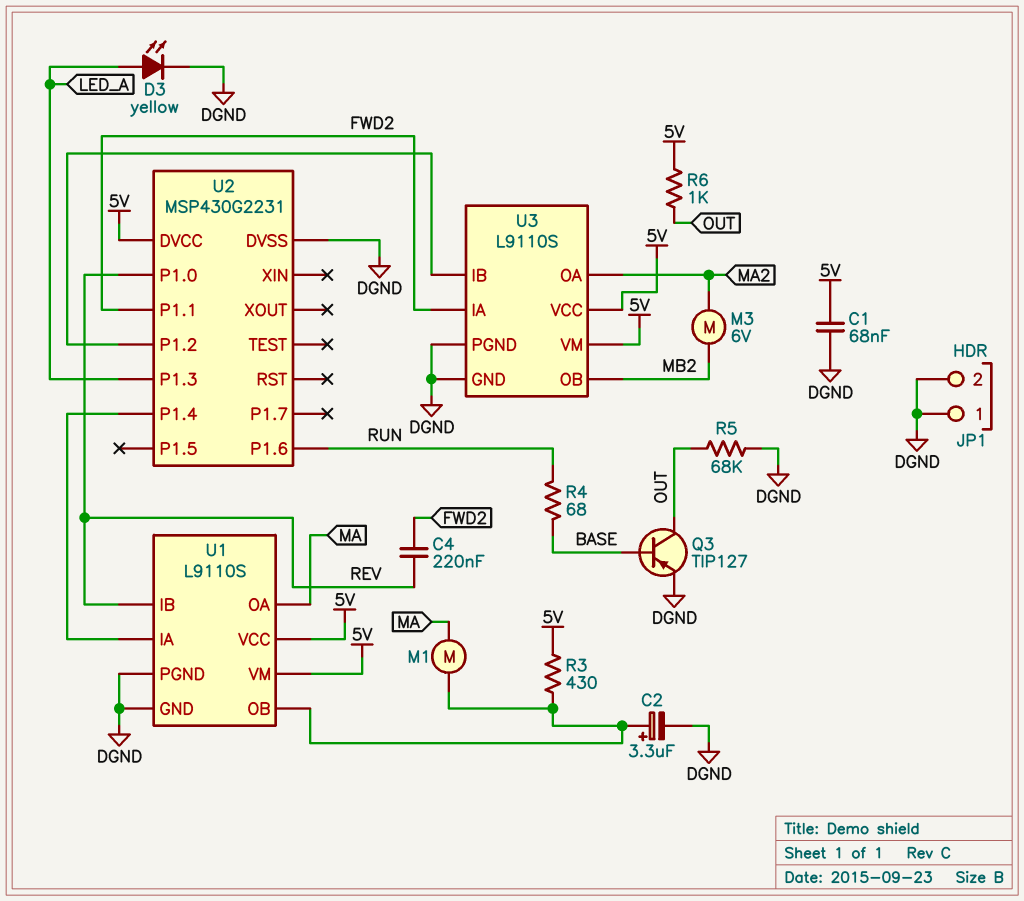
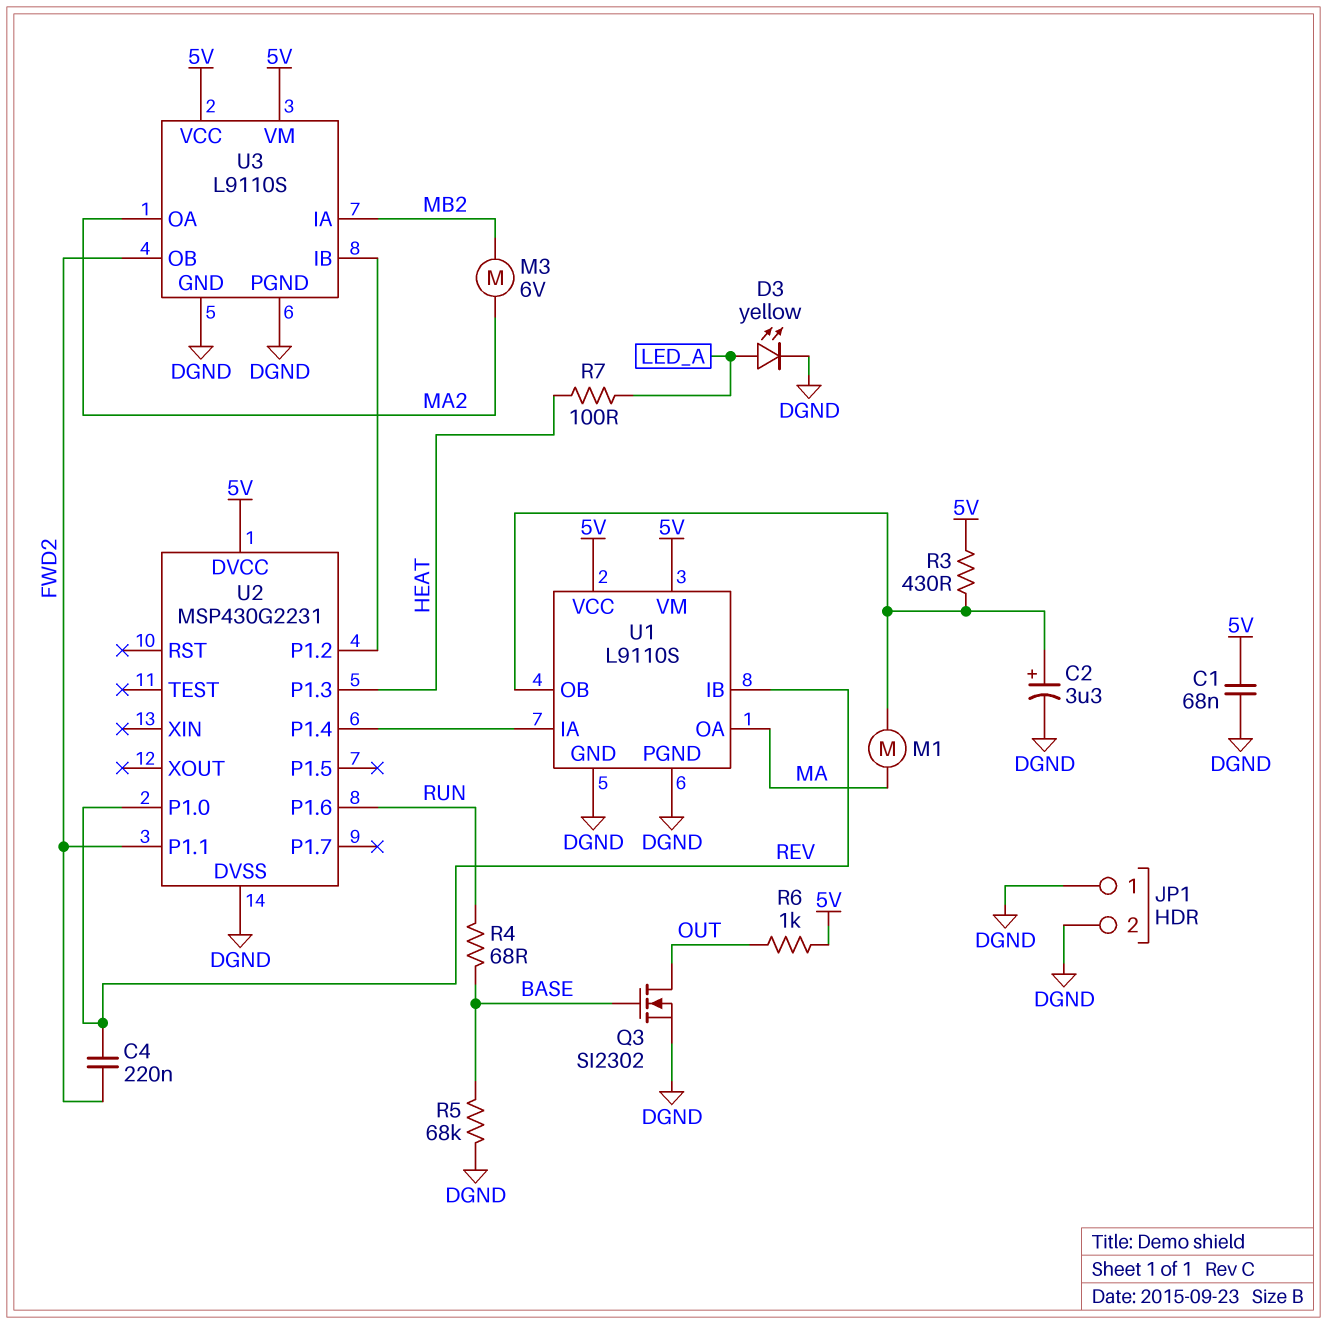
Q3: PNP TIP127 (B BASE, C OUT, E DGND) -> NMOS SI2302 (G BASE, D OUT, S DGND)
R5: 68k (DGND, OUT) -> 68k (BASE, DGND)
R7: none -> 100 (HEAT, LED_A)
U2 pin P1.3: LED_A -> HEAT
U3 pin IA: FWD2 -> MB2
U3 pin OB: MB2 -> FWD2

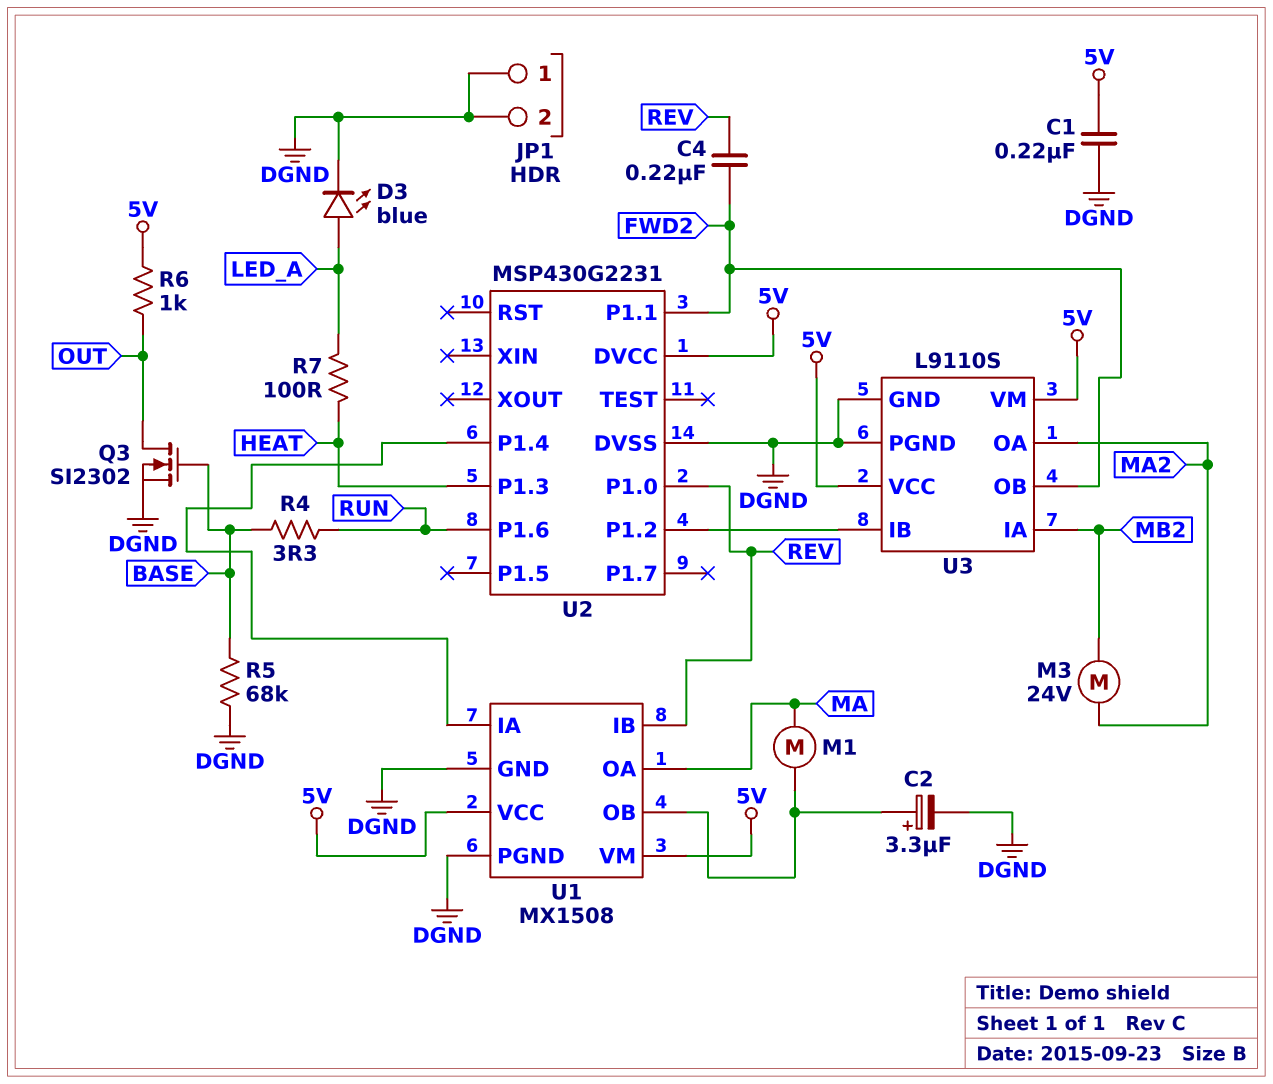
C1: 68nF (5V, DGND) -> 220nF (5V, DGND)
D3: LED yellow (A LED_A, K DGND) -> LED blue (A LED_A, K DGND)
M3: motor 6V (MA2, MB2) -> motor 24V (MA2, MB2)
R3: 430 (5V, U1/OB) -> none
R4: 68 (BASE, RUN) -> 3.3 (BASE, RUN)
U1: L9110S -> MX1508

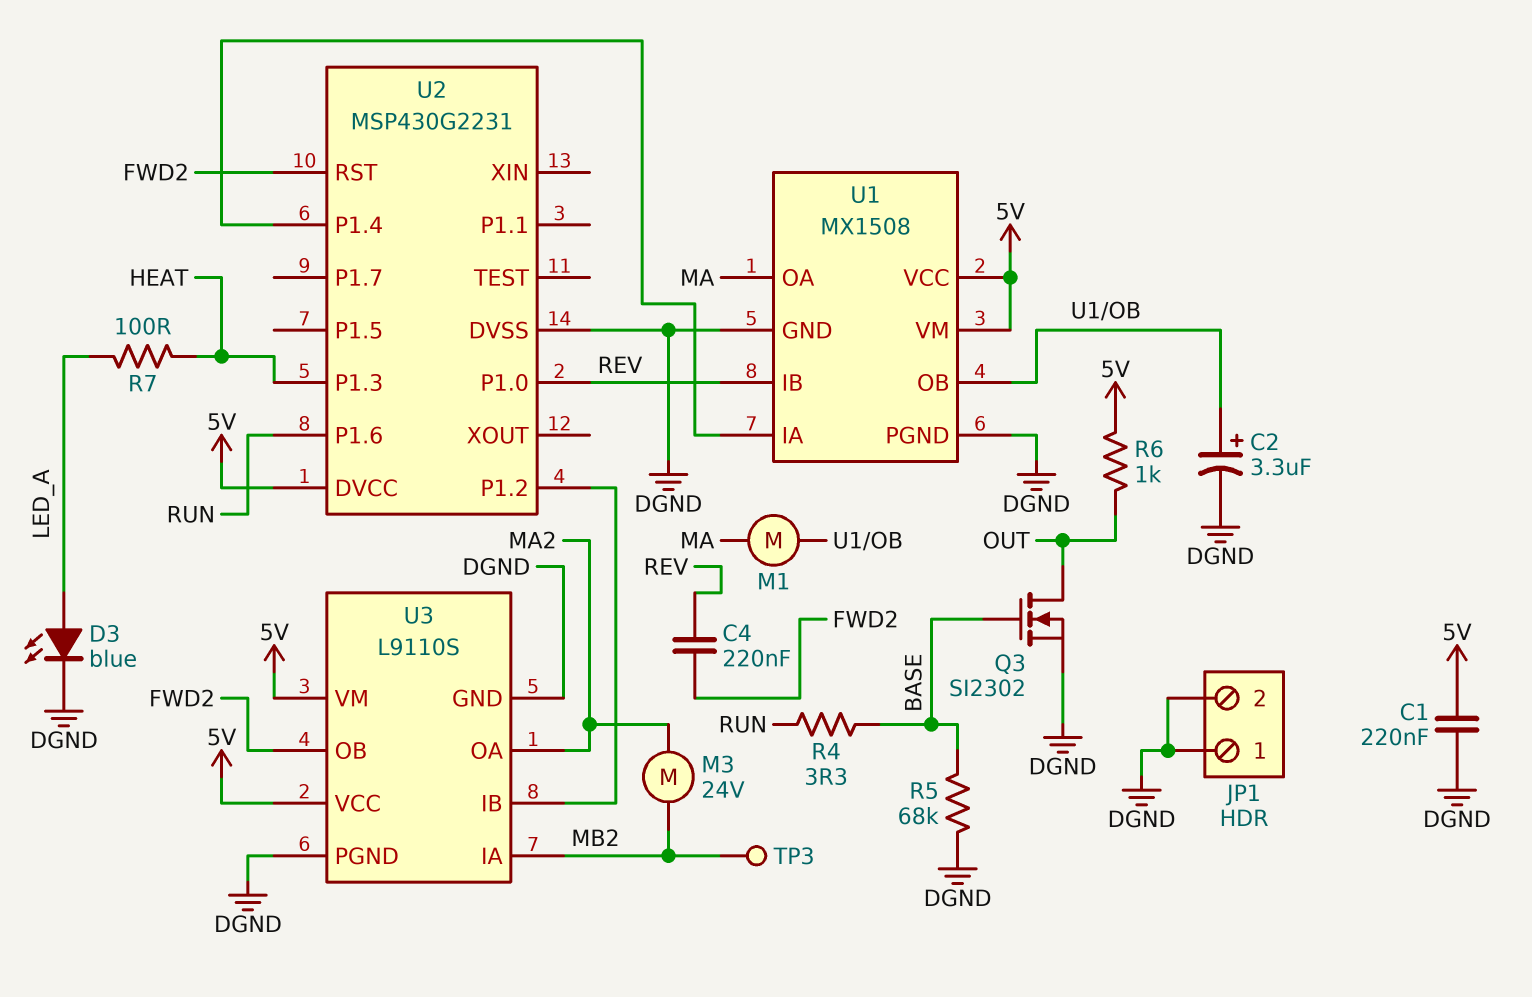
TP3: none -> test point (MB2)
U2 pin P1.1: FWD2 -> none
U2 pin RST: none -> FWD2

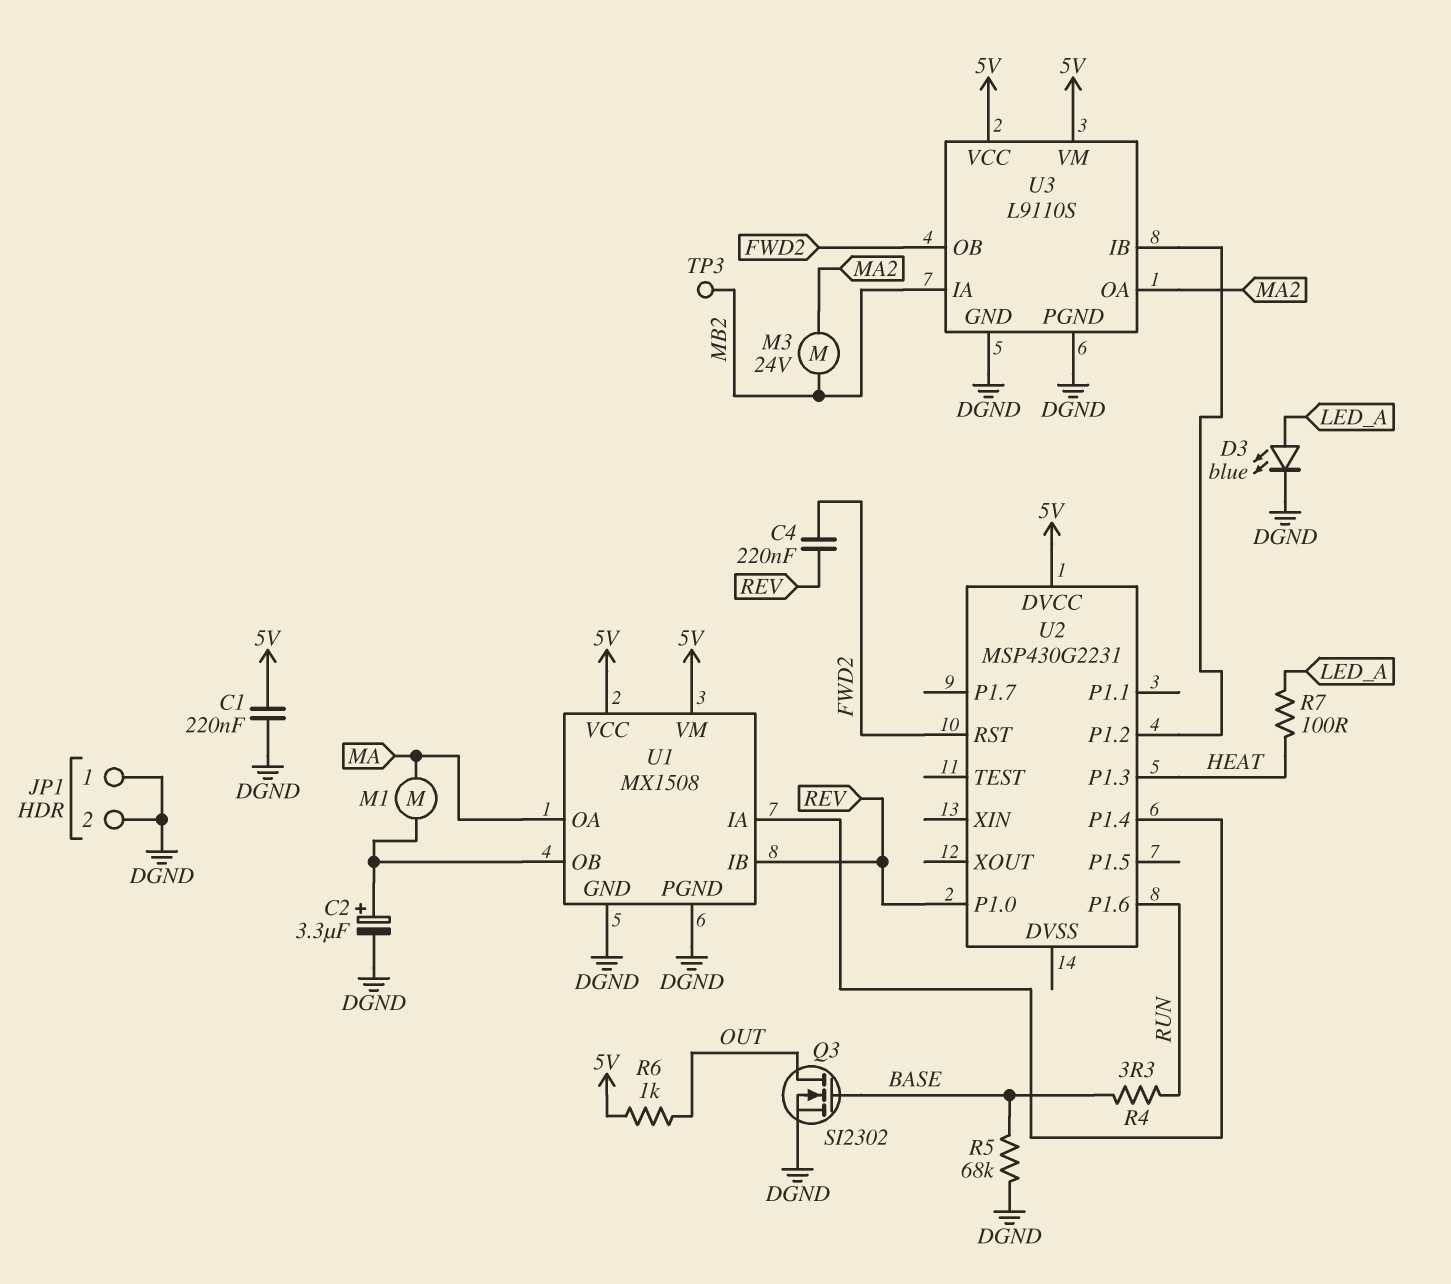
U2 pin DVSS: DGND -> none

